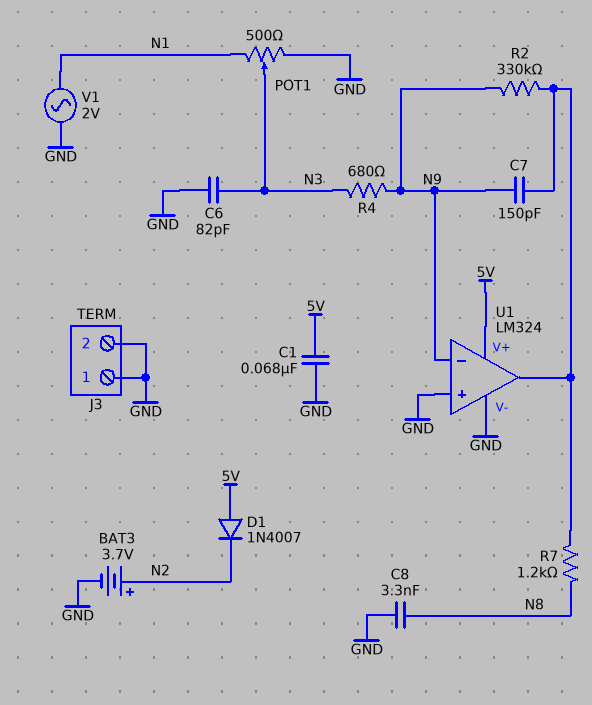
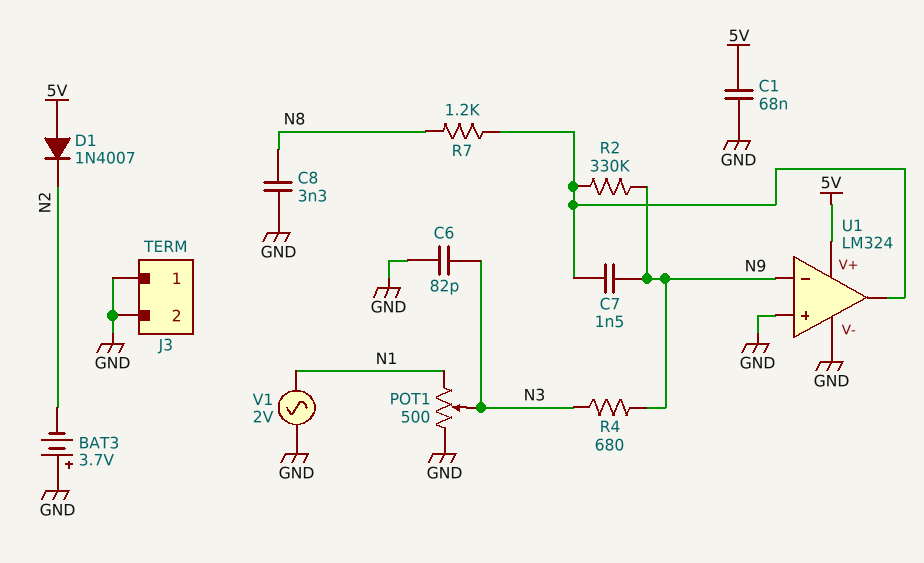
BAT3: 3.7V (plus N2, minus GND) -> 3.7V (plus GND, minus N2)
C7: 150pF (N9, U1/out) -> 1.5nF (N9, U1/out)

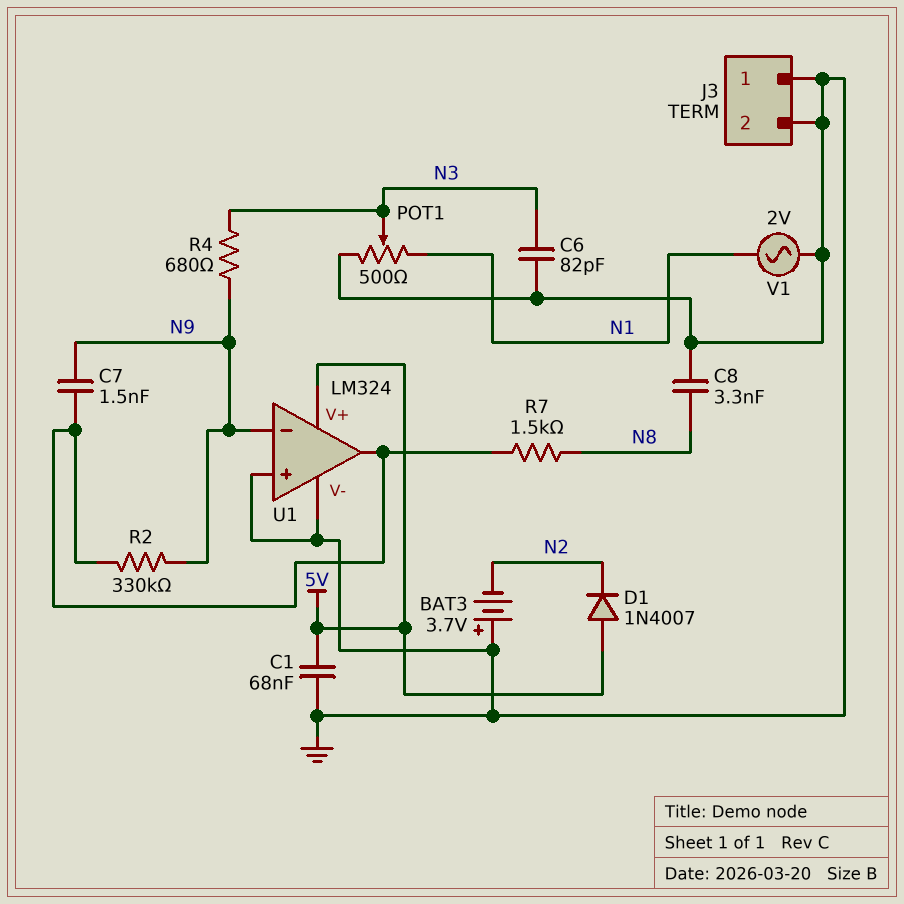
R7: 1.2k (N8, U1/out) -> 1.5k (N8, U1/out)

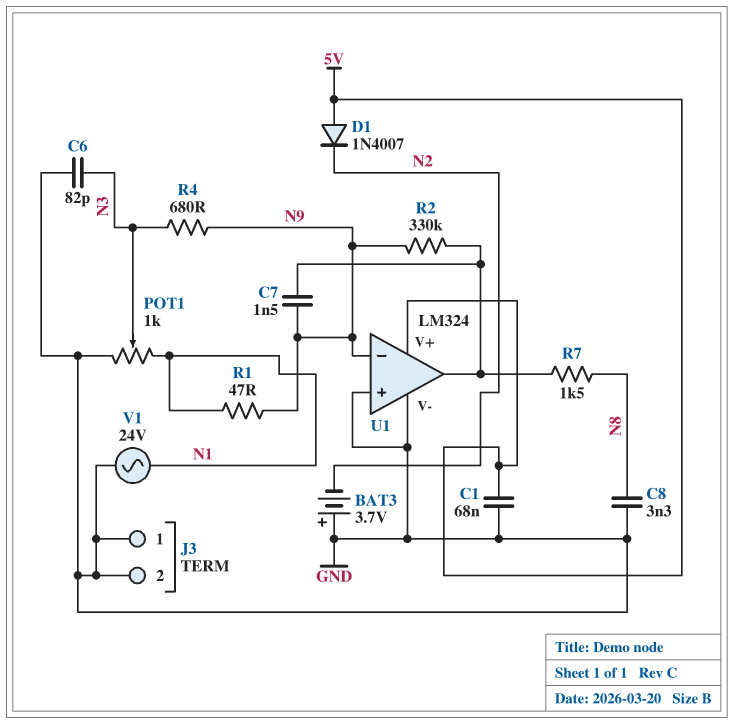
POT1: 500 (GND, N1, wiper N3) -> 1k (GND, N1, wiper N3)
R1: none -> 47 (N1, N9)
V1: AC 2V (GND, N1) -> AC 24V (GND, N1)

